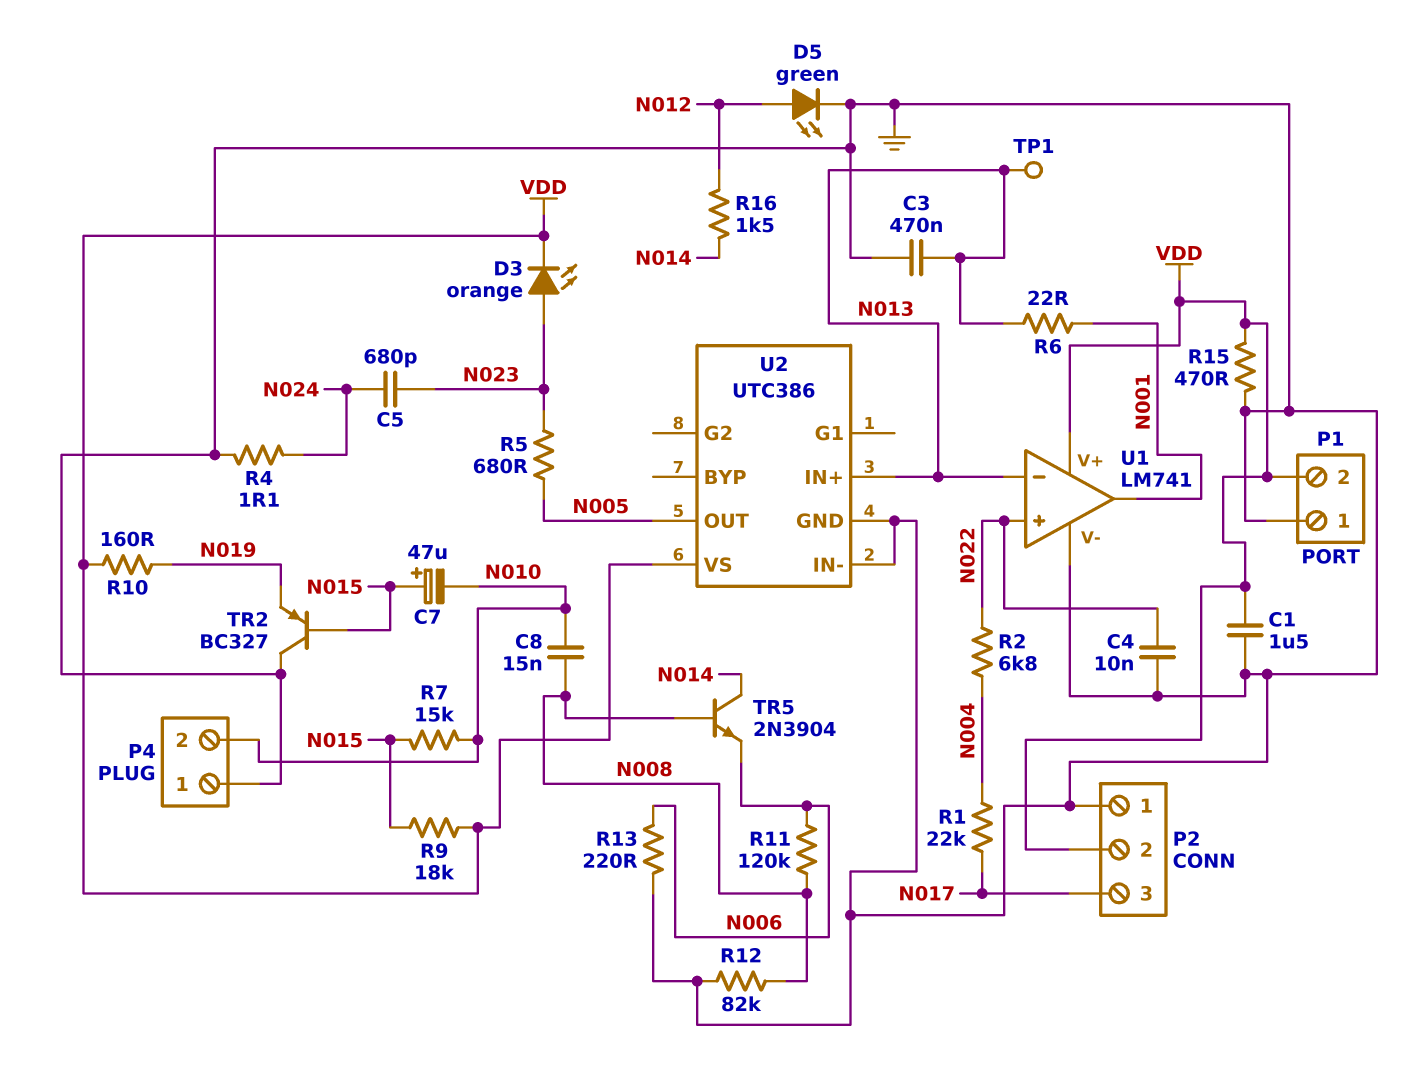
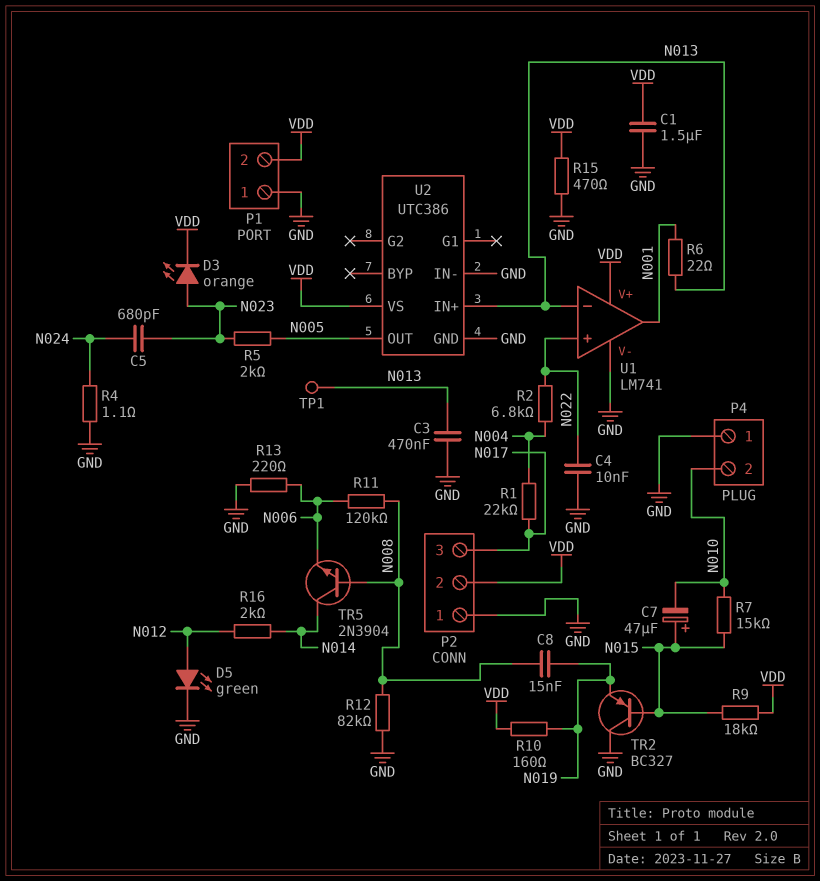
C8: 15nF (N008, N010) -> 15nF (N008, N019)
R5: 680 (N005, N023) -> 2k (N005, N023)
R16: 1.5k (N012, N014) -> 2k (N012, N014)

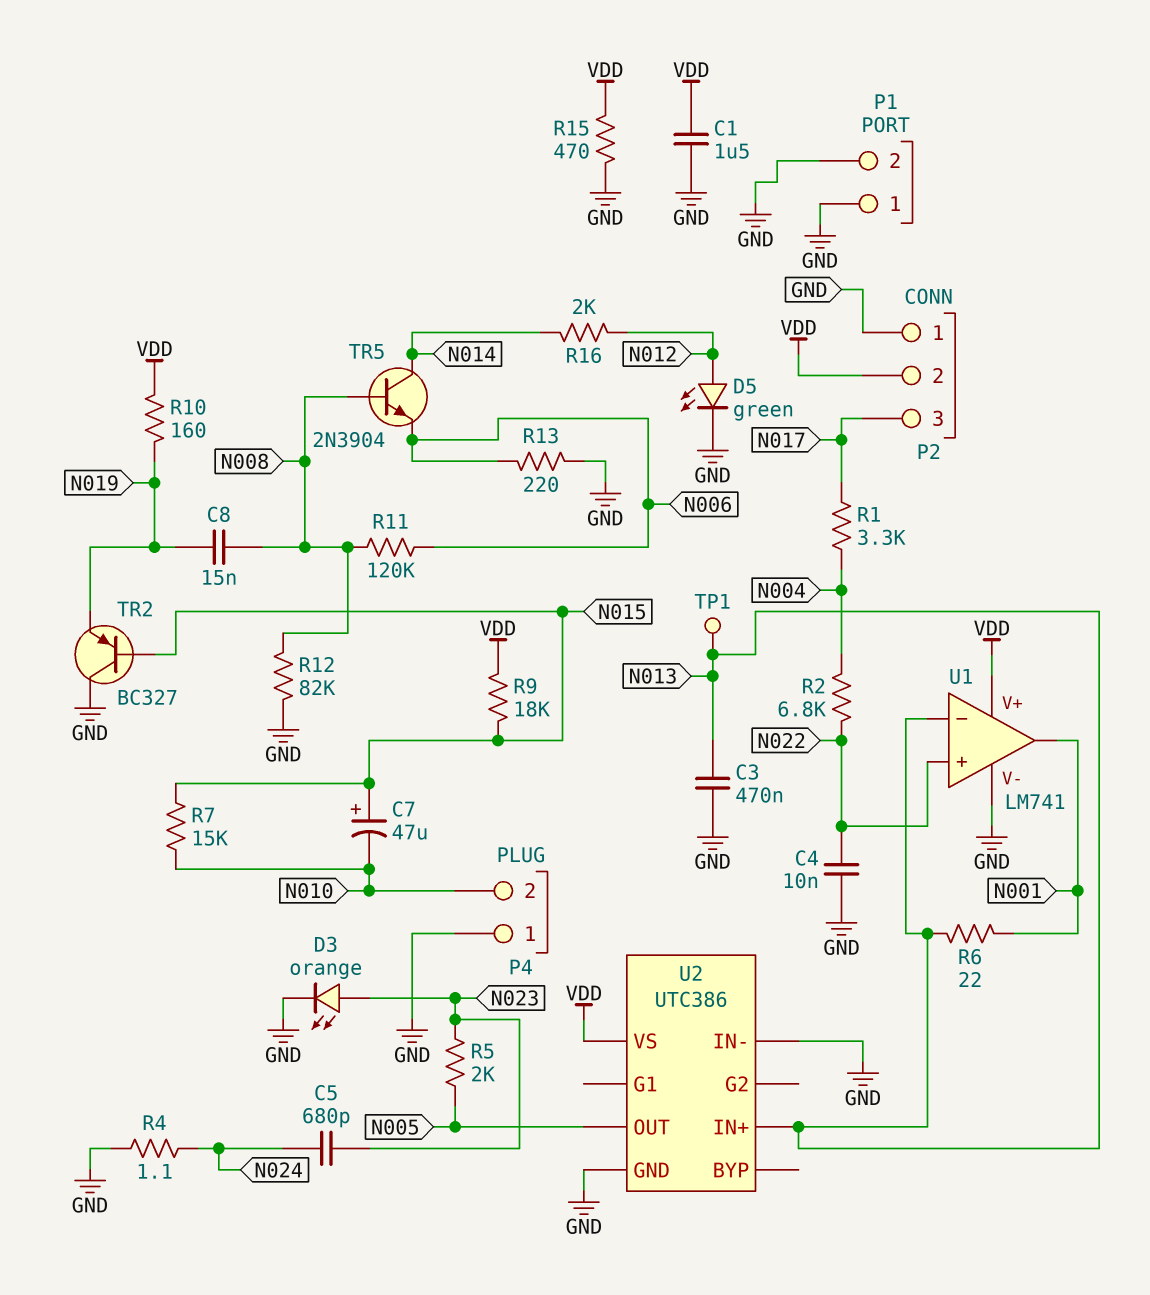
D3: LED orange (A N023, K VDD) -> LED orange (A N023, K GND)
P1 pin 2: VDD -> GND
R1: 22k (N004, N017) -> 3.3k (N004, N017)

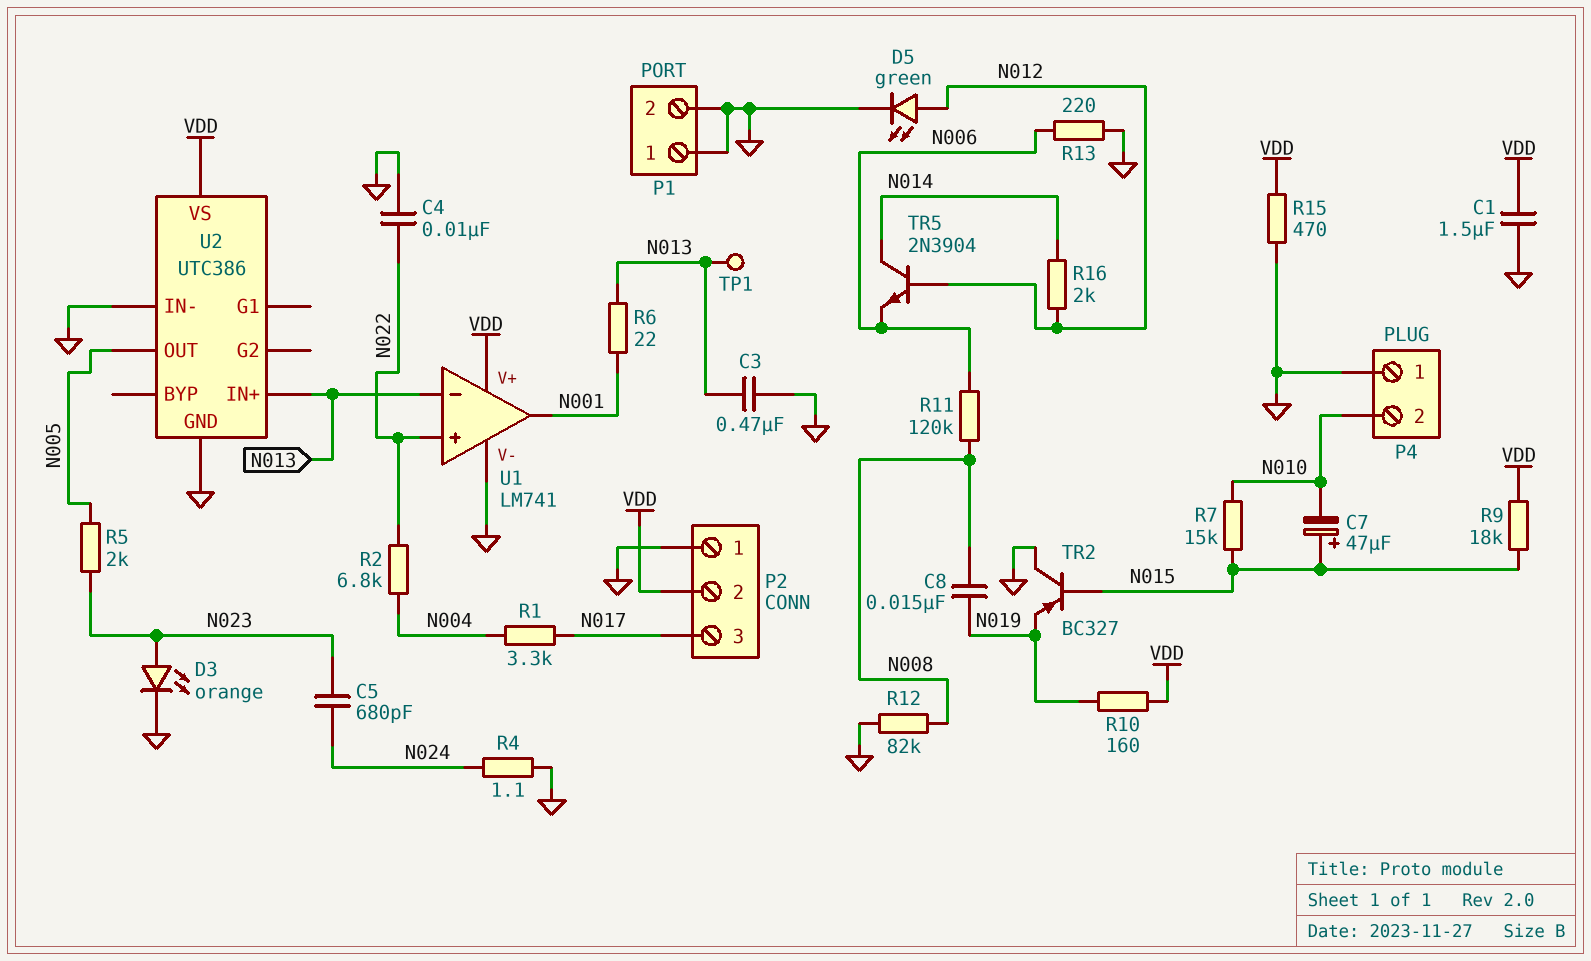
TR5: NPN 2N3904 (B N008, C N014, E N006) -> NPN 2N3904 (B N012, C N014, E N006)

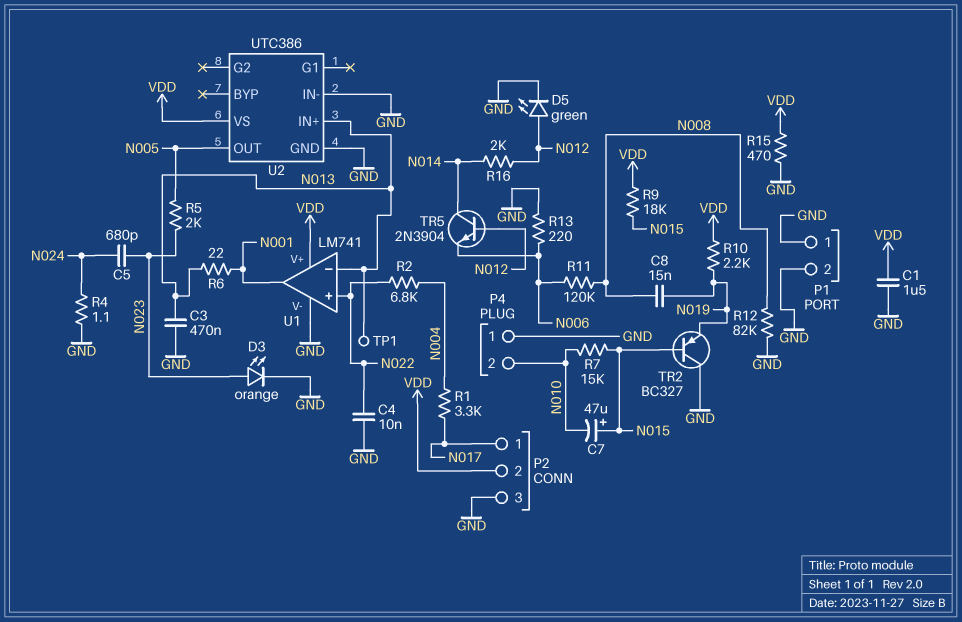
P2 pin 1: GND -> N017
P2 pin 3: N017 -> GND
R10: 160 (N019, VDD) -> 2.2k (N019, VDD)

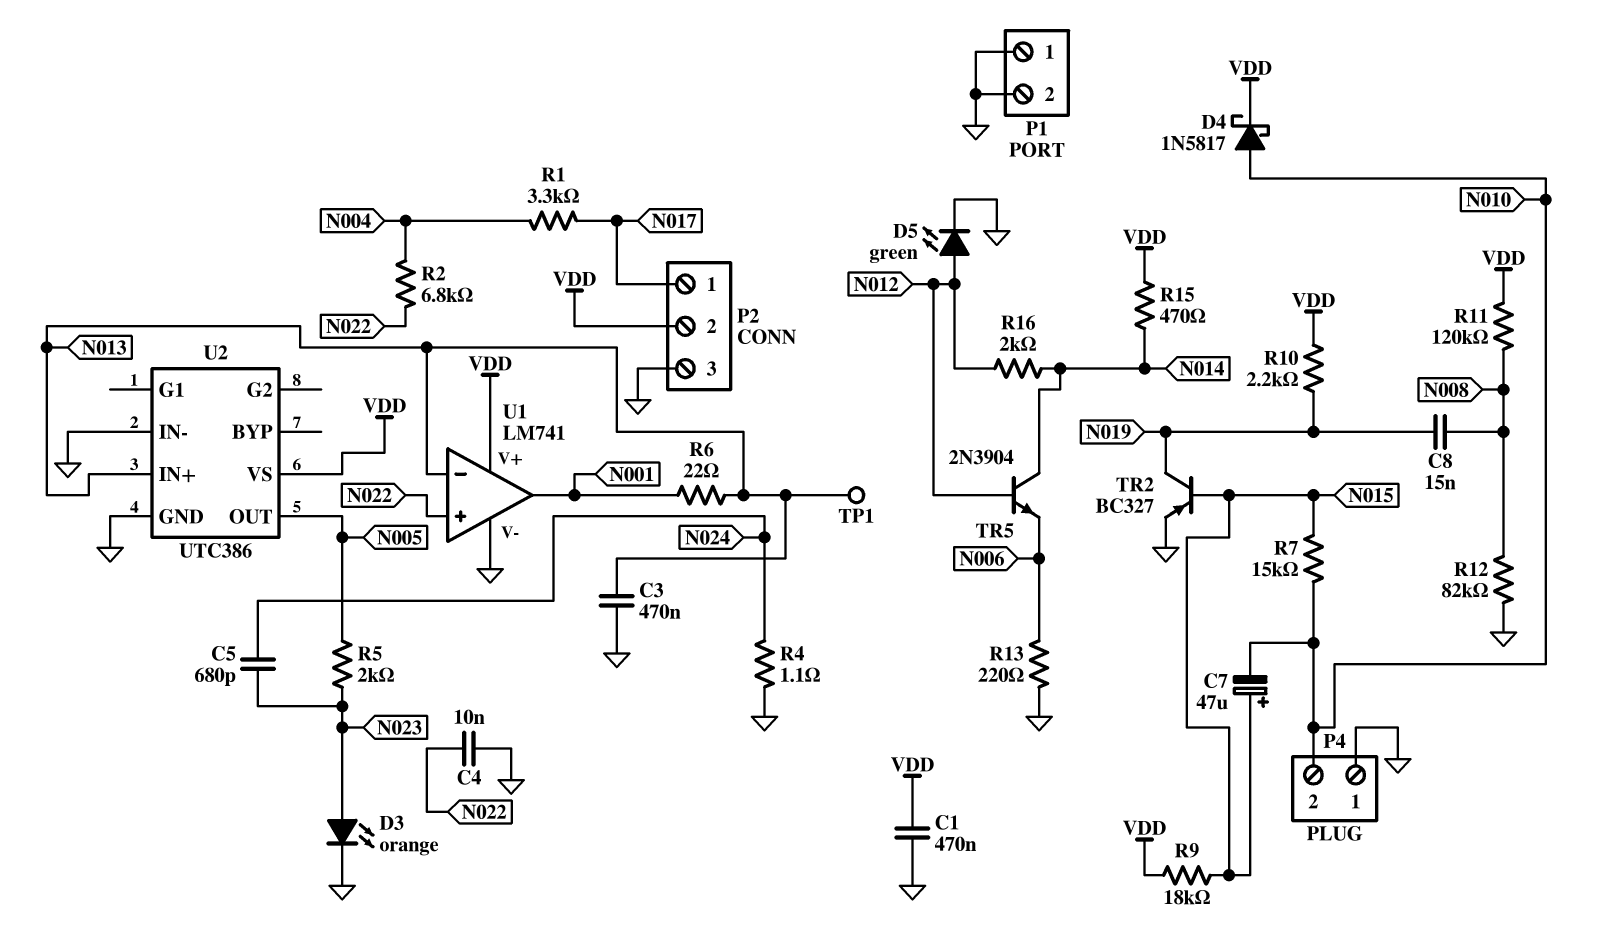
C1: 1.5uF (GND, VDD) -> 470nF (GND, VDD)
D4: none -> schottky 1N5817 (A N010, K VDD)
R11: 120k (N006, N008) -> 120k (N008, VDD)
R15: 470 (GND, VDD) -> 470 (N014, VDD)
TR2: PNP BC327 (B N015, C GND, E N019) -> PNP BC327 (B N015, C N019, E GND)

